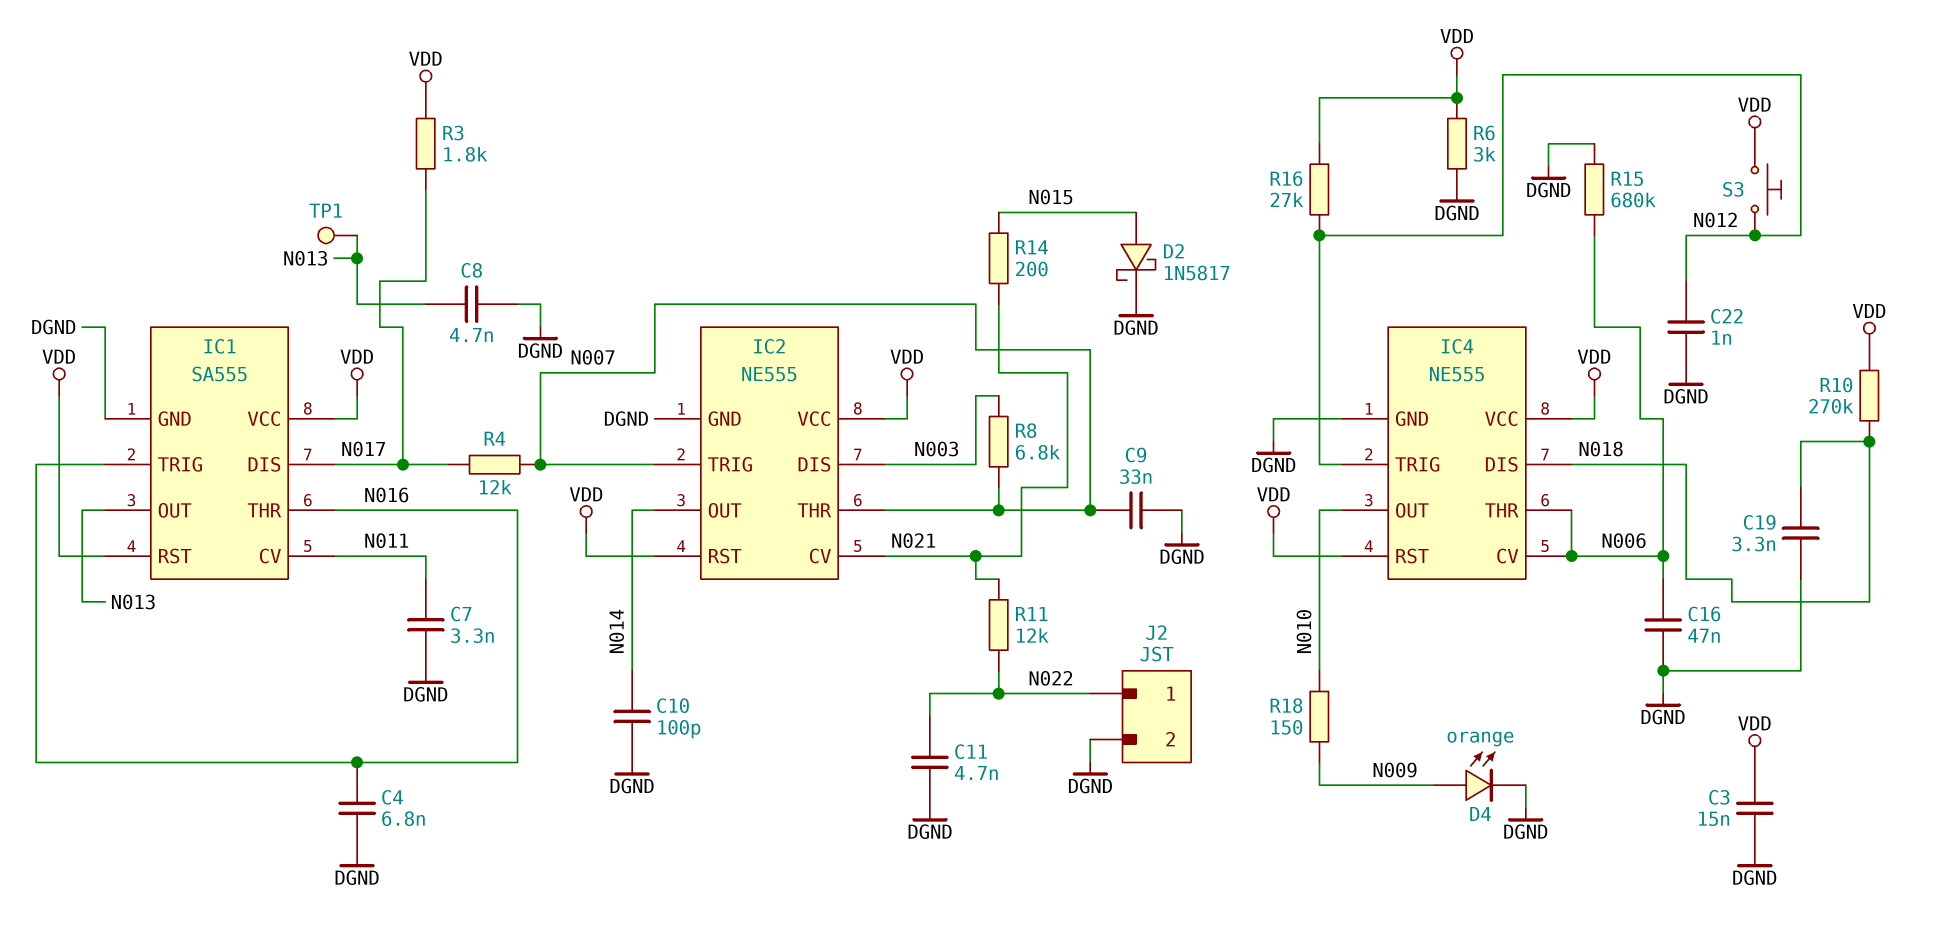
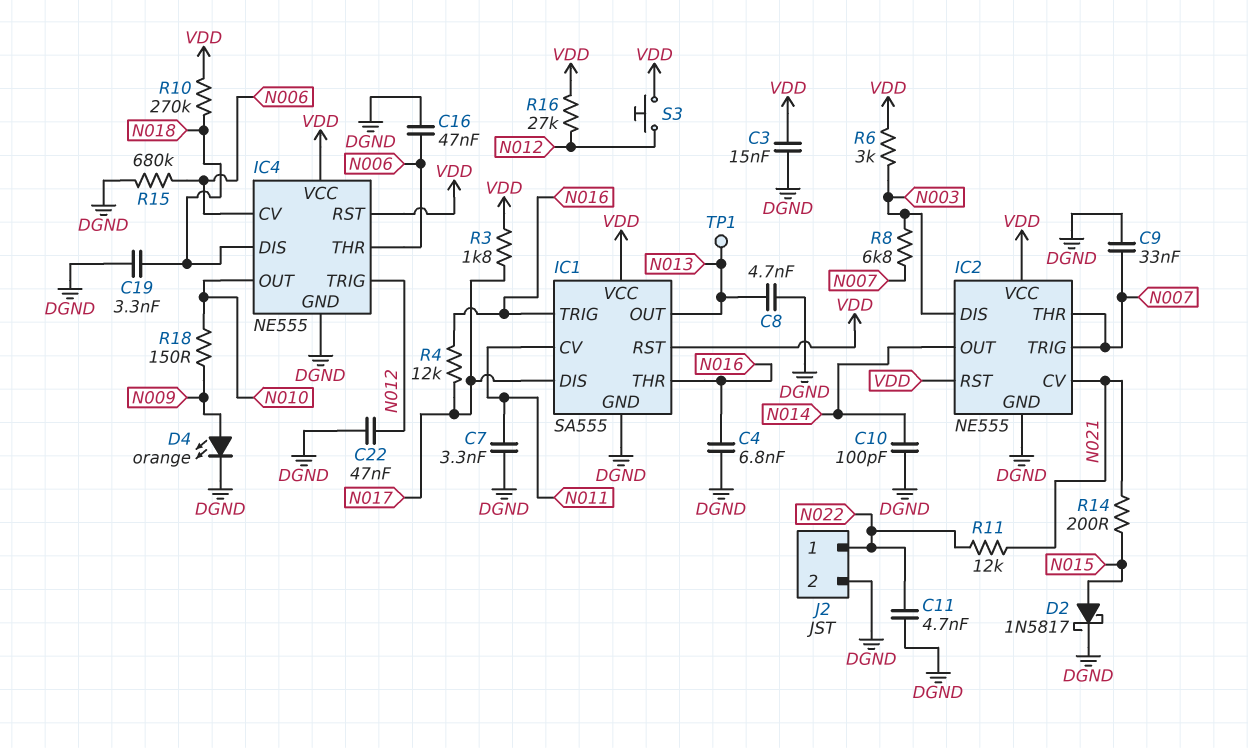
C22: 1nF (DGND, N012) -> 47nF (DGND, N012)
R4: 12k (N007, N017) -> 12k (N016, N017)
R6: 3k (DGND, VDD) -> 3k (N003, VDD)

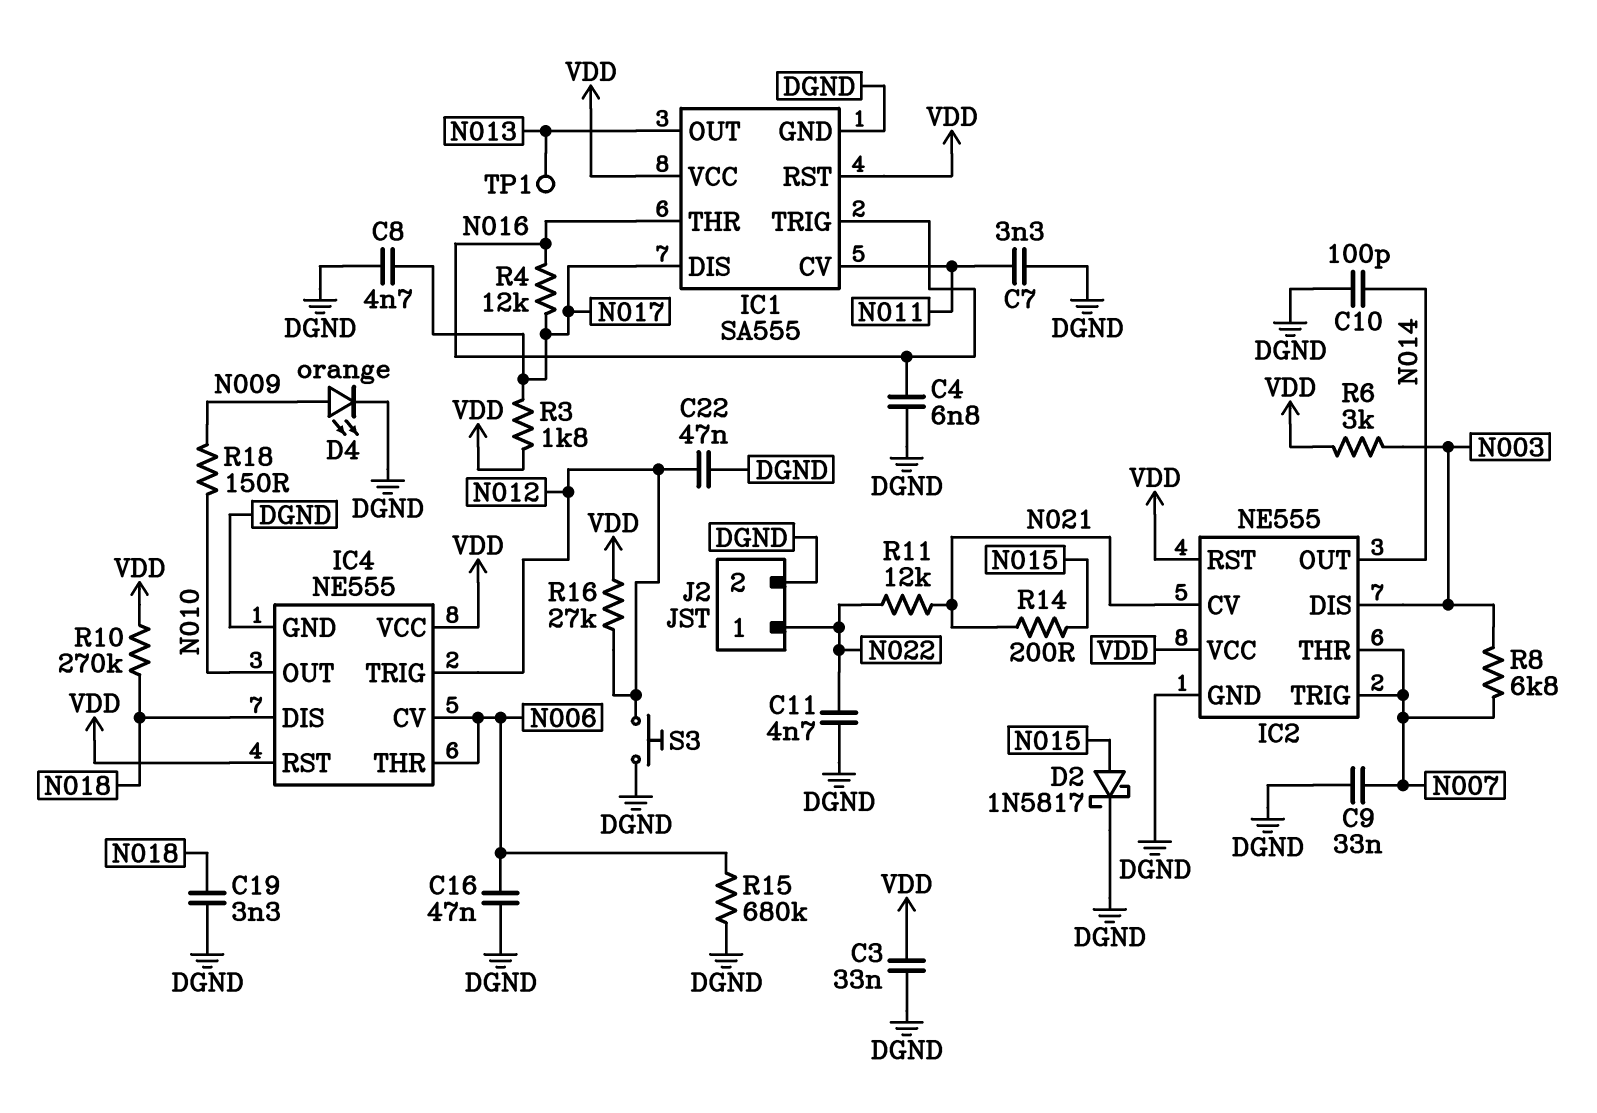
C3: 15nF (DGND, VDD) -> 33nF (DGND, VDD)
C8: 4.7nF (DGND, N013) -> 4.7nF (DGND, N017)
S3: button (N012, VDD) -> button (DGND, N012)

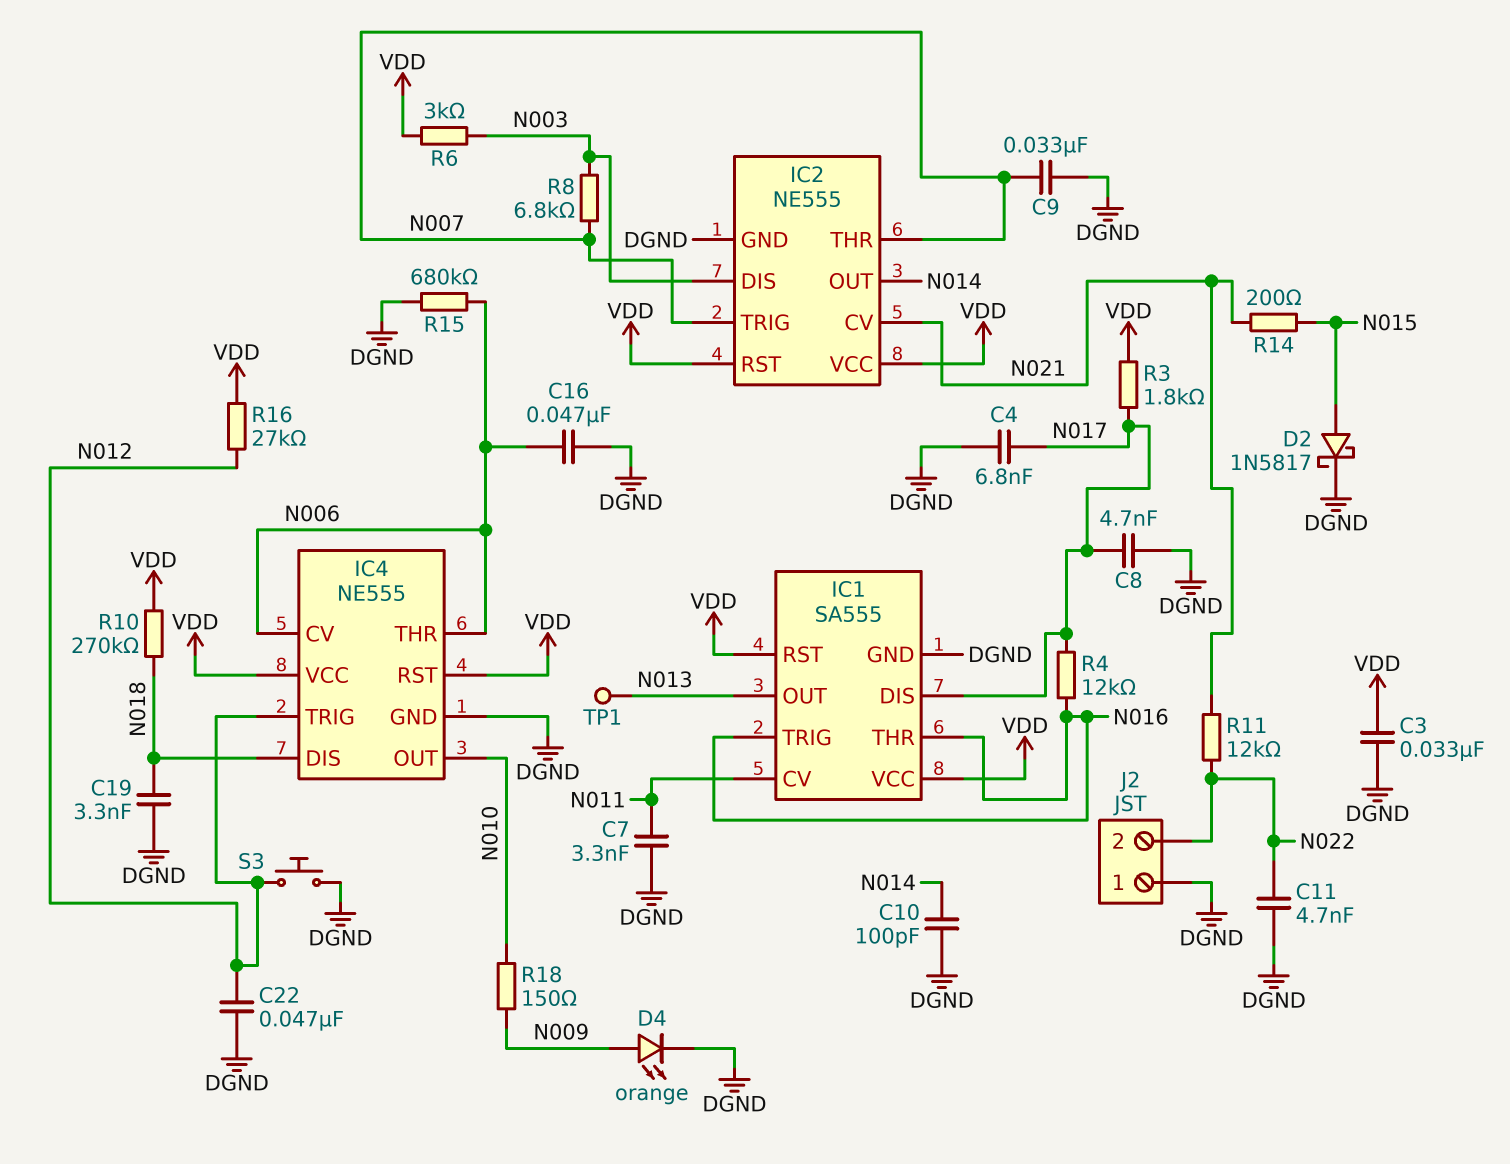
C4: 6.8nF (DGND, N016) -> 6.8nF (DGND, N017)
J2 pin 1: N022 -> DGND
J2 pin 2: DGND -> N022

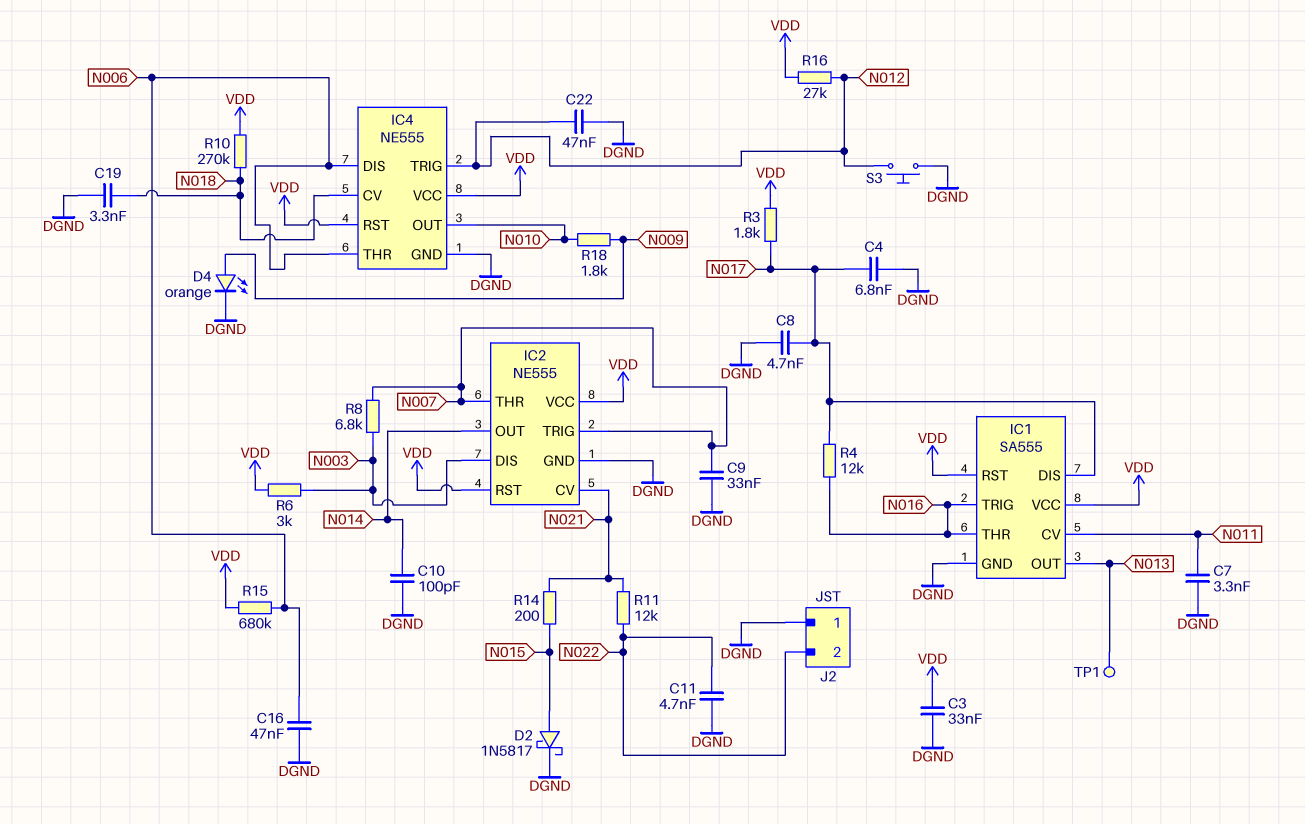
IC4 pin CV: N006 -> N018
IC4 pin DIS: N018 -> N006
R15: 680k (DGND, N006) -> 680k (N006, VDD)
R18: 150 (N009, N010) -> 1.8k (N009, N010)

